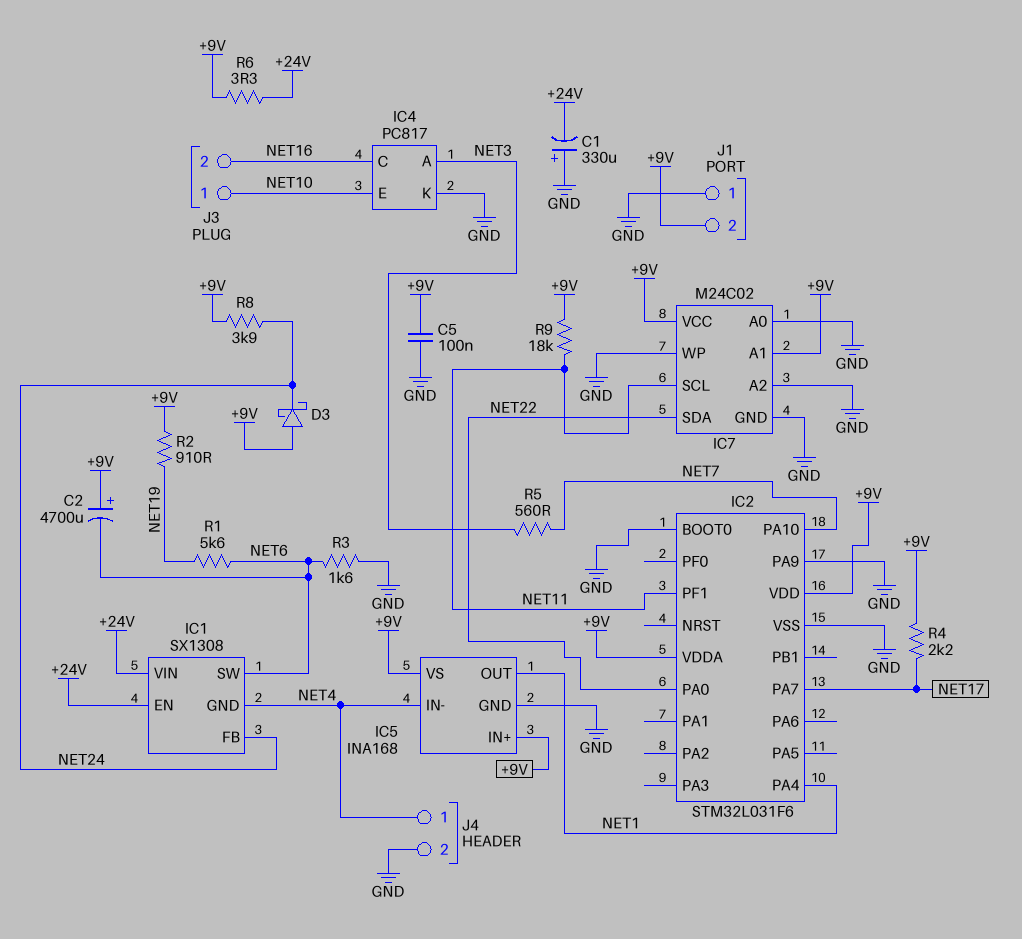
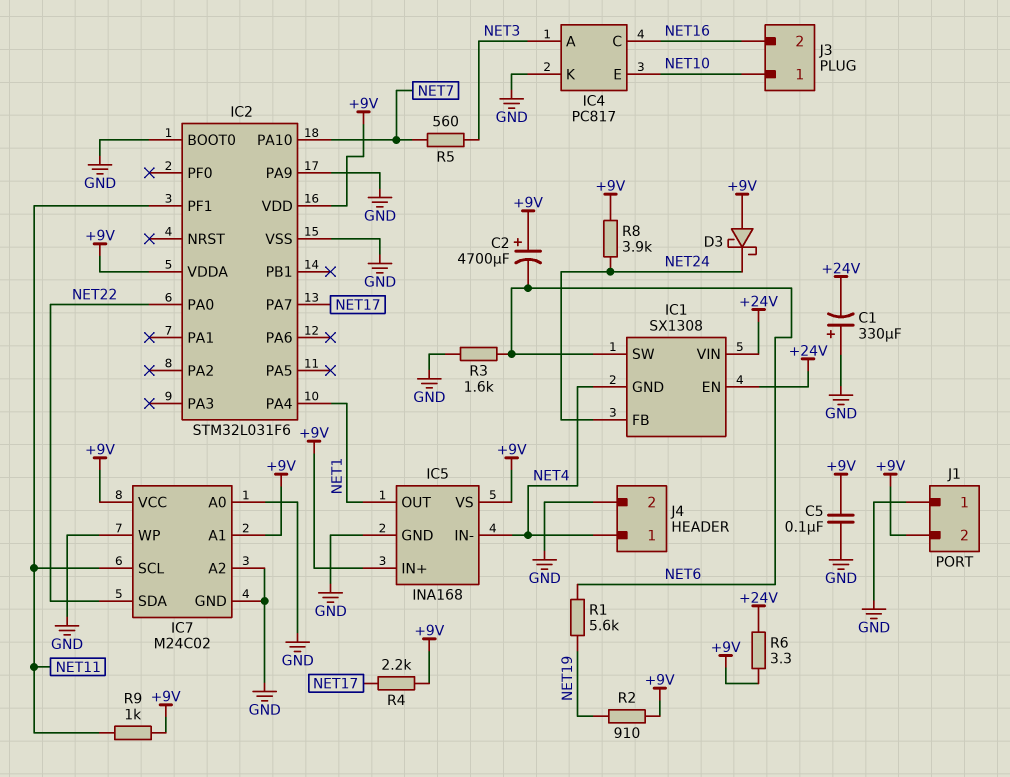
R9: 18k (+9V, NET11) -> 1k (+9V, NET11)

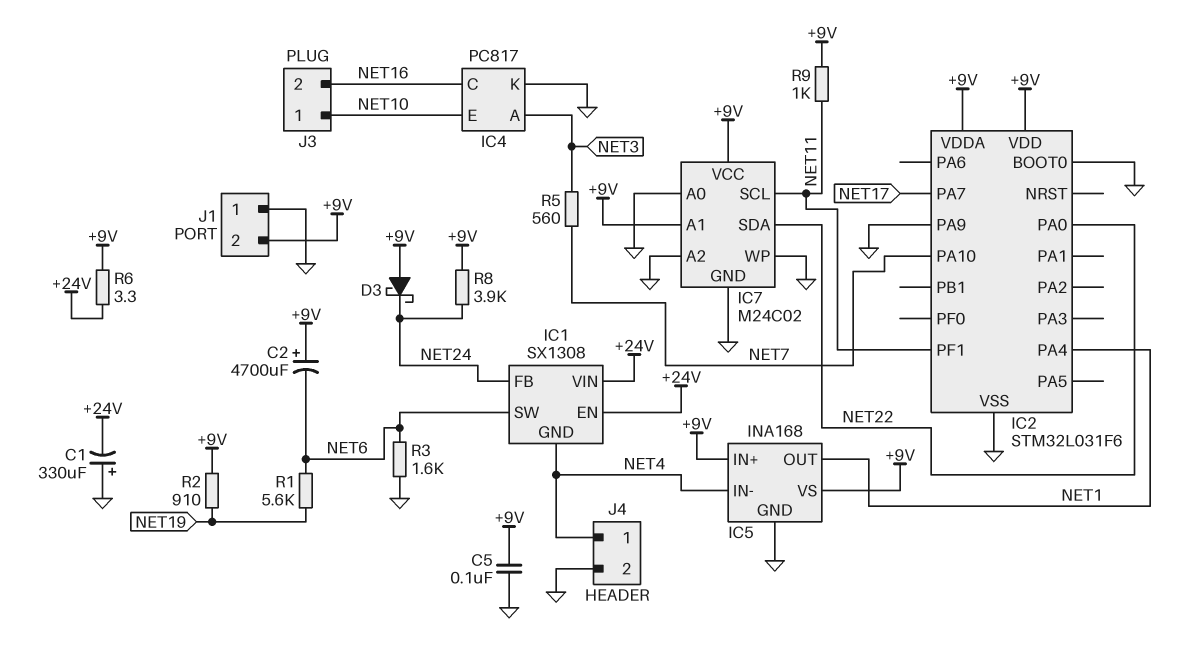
R4: 2.2k (+9V, NET17) -> none

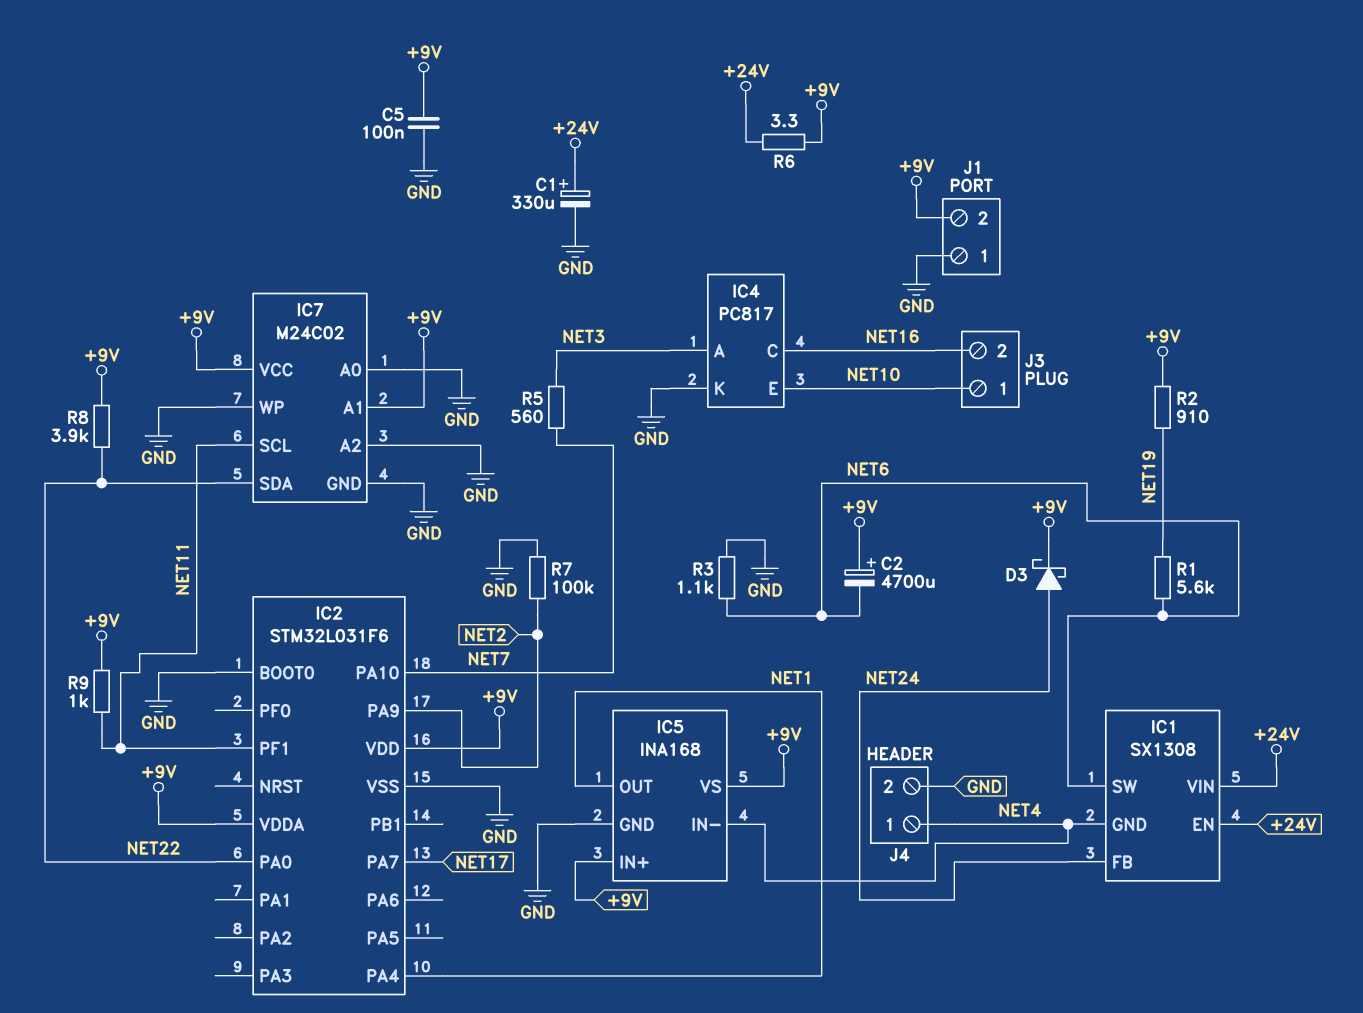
C1: 330uF (plus GND, minus +24V) -> 330uF (plus +24V, minus GND)
D3: schottky (A +9V, K NET24) -> schottky (A NET24, K +9V)
IC2 pin PA9: GND -> NET2
R3: 1.6k (GND, NET6) -> 1.1k (GND, NET6)
R7: none -> 100k (GND, NET2)
R8: 3.9k (+9V, NET24) -> 3.9k (+9V, NET22)

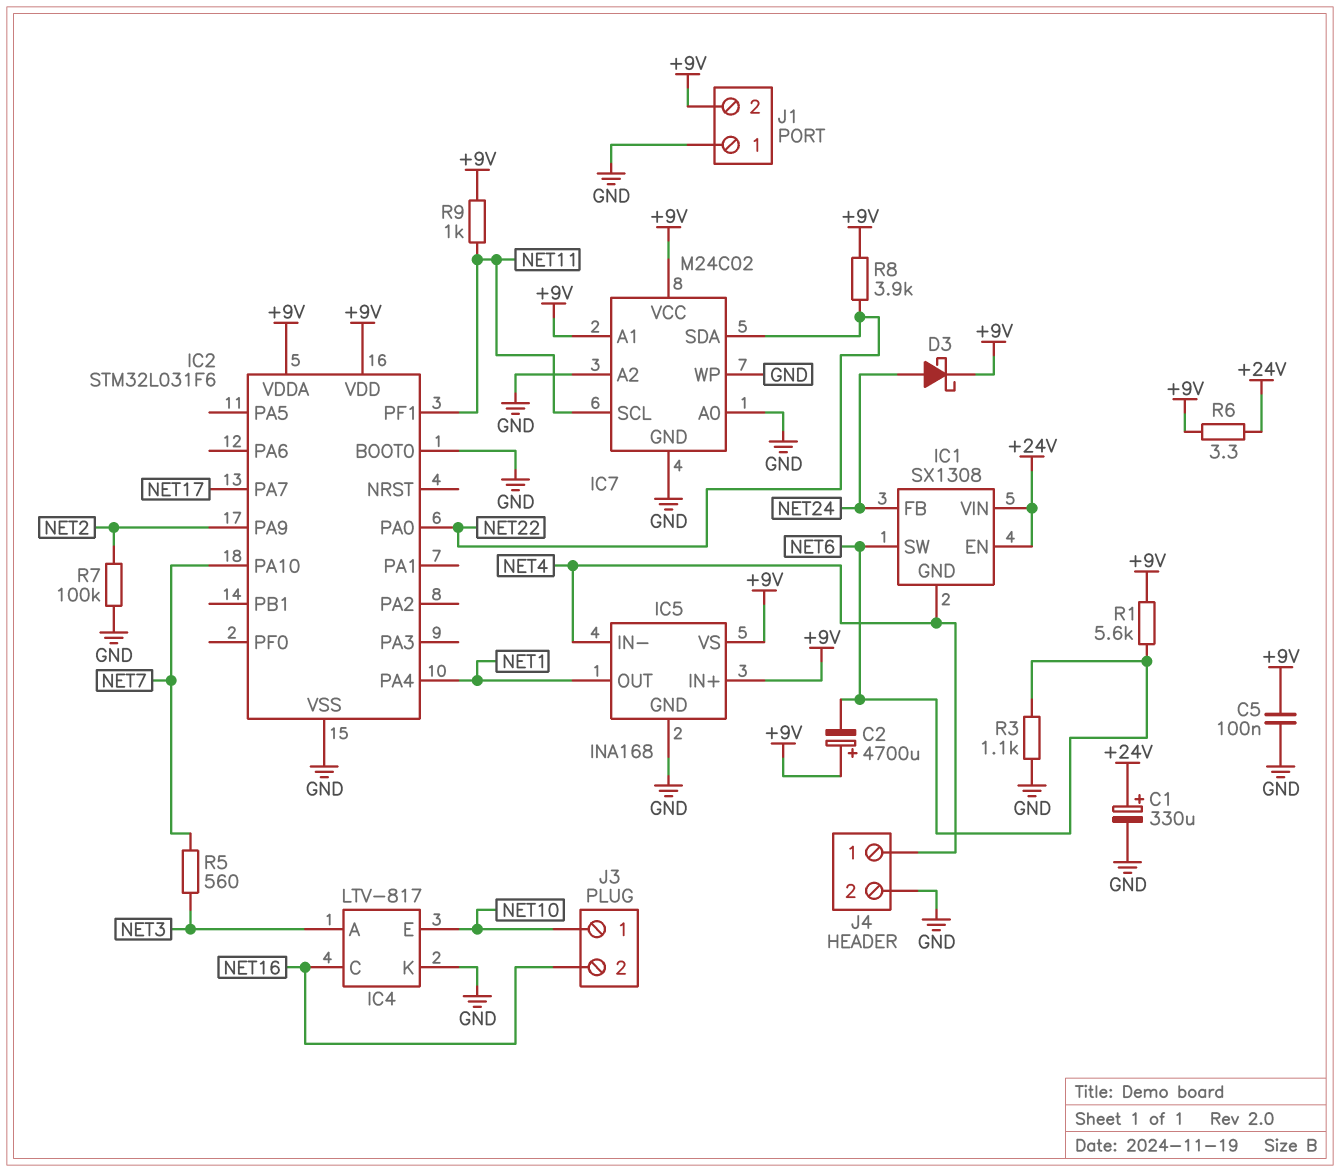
IC4: PC817 -> LTV-817
R1: 5.6k (NET6, NET19) -> 5.6k (+9V, NET6)
R2: 910 (+9V, NET19) -> none

